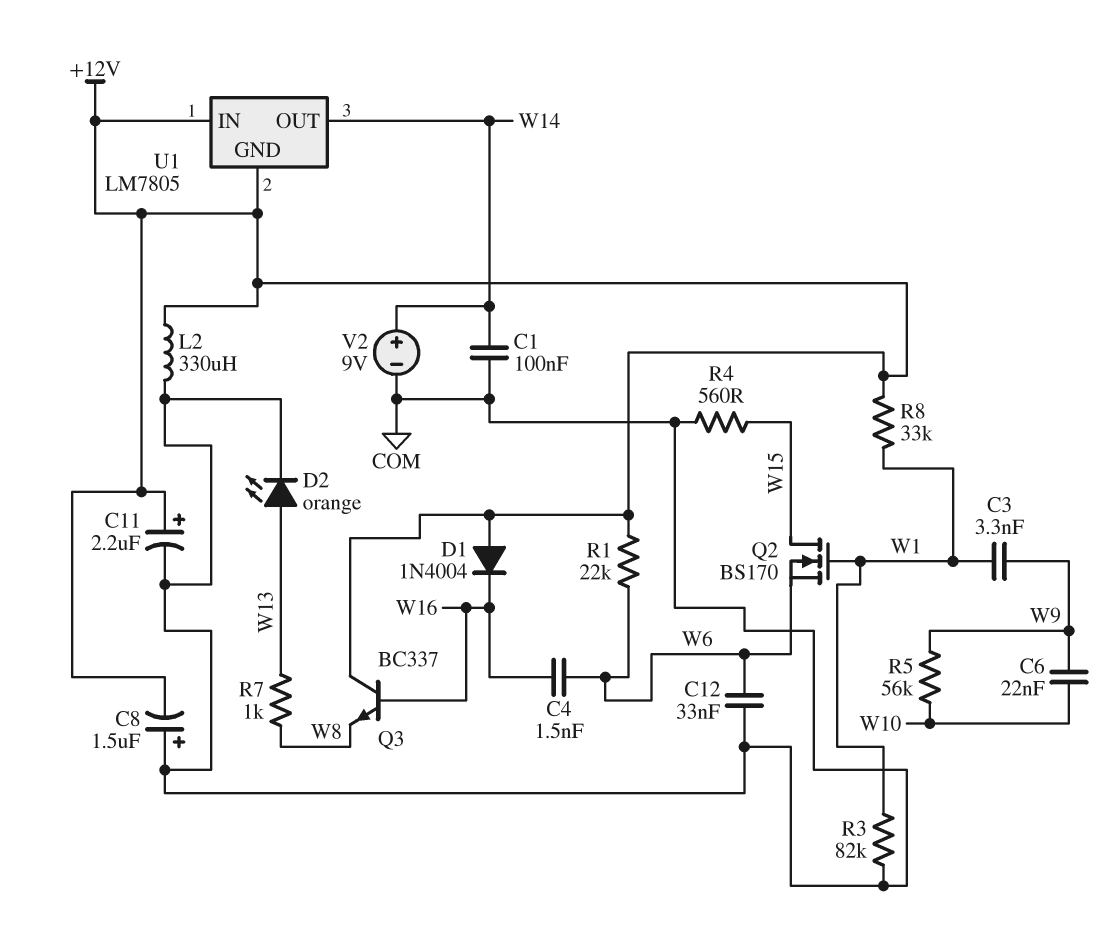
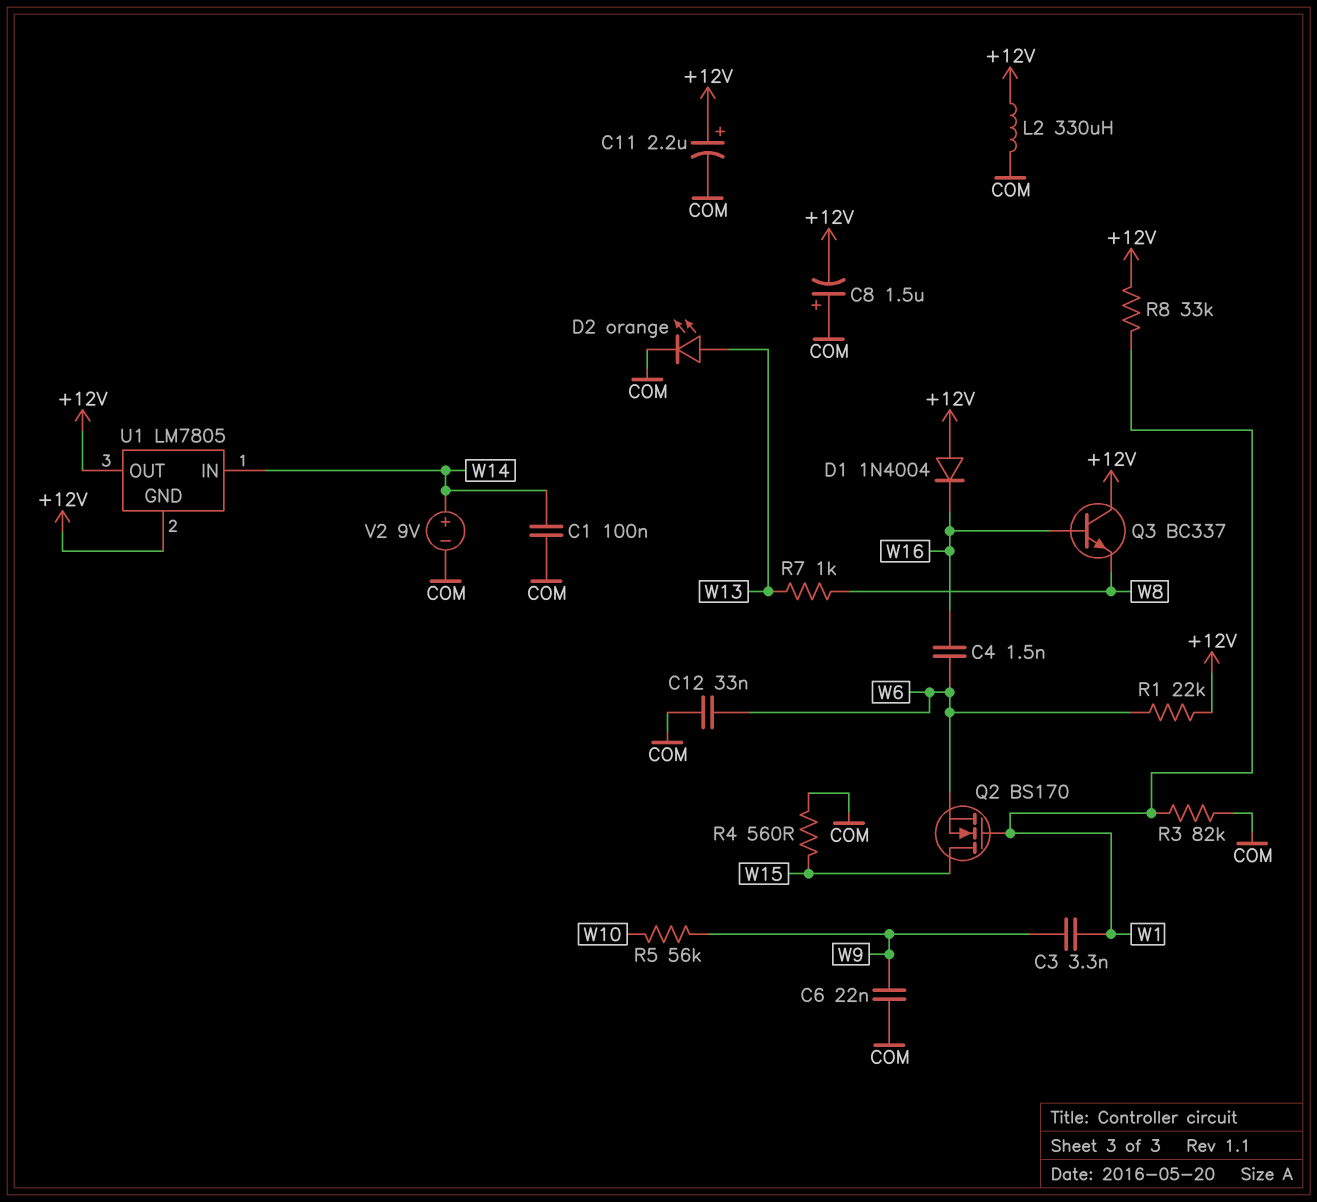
C6: 22nF (W9, W10) -> 22nF (COM, W9)
U1 pin IN: +12V -> W14
U1 pin OUT: W14 -> +12V

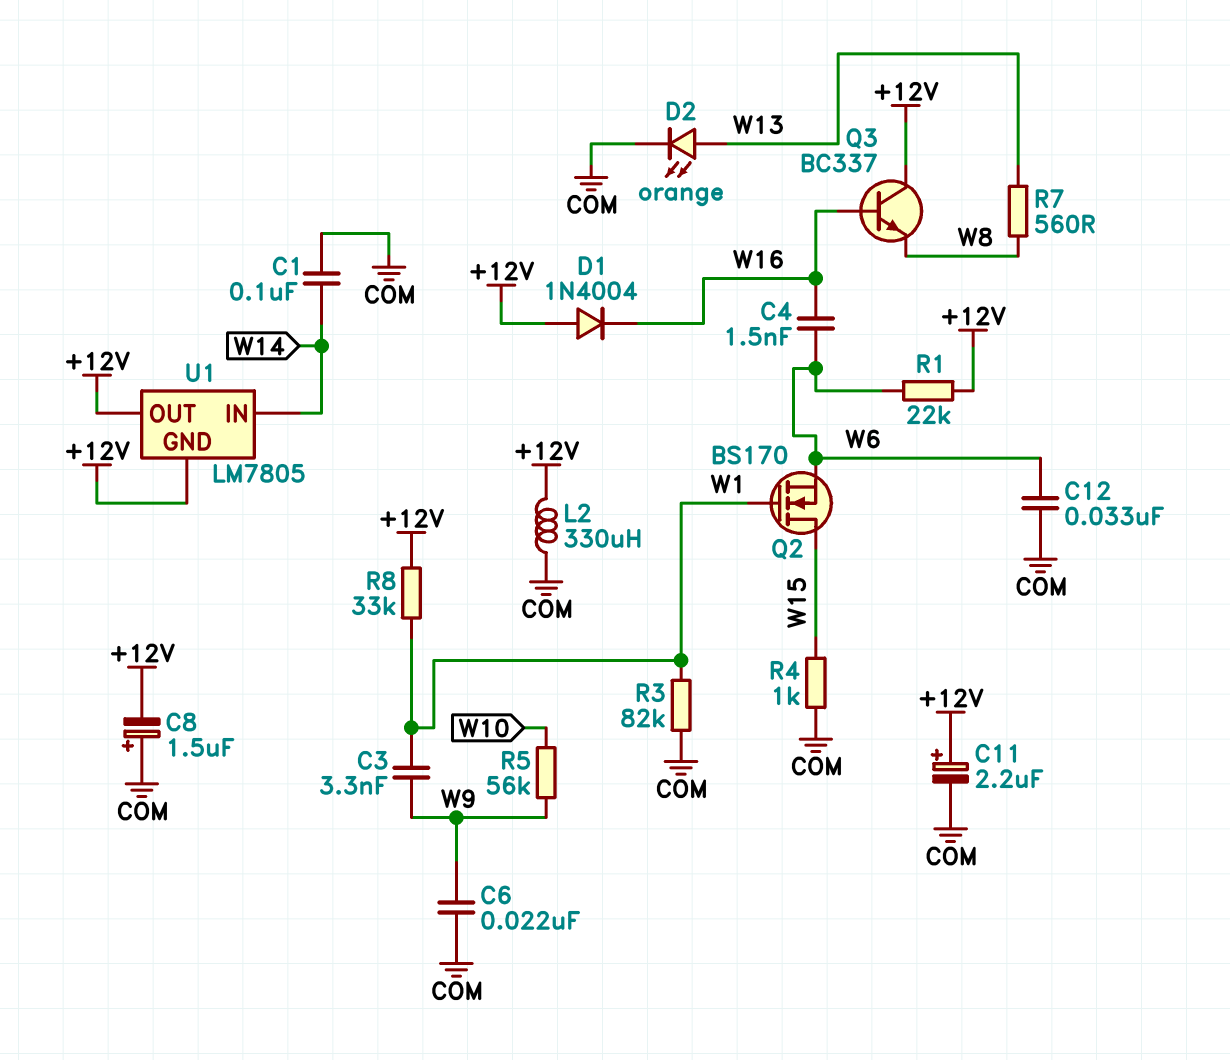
R4: 560 (COM, W15) -> 1k (COM, W15)
R7: 1k (W8, W13) -> 560 (W8, W13)
V2: 9V (plus W14, minus COM) -> none

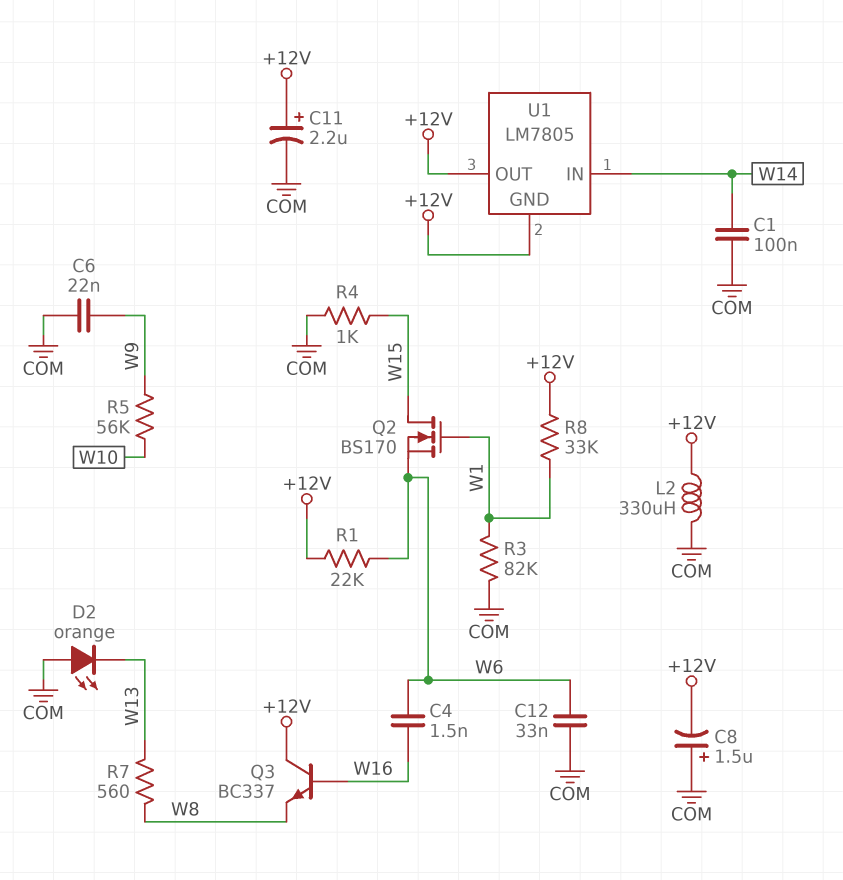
C3: 3.3nF (W1, W9) -> none
D1: diode 1N4004 (A +12V, K W16) -> none
D2: LED orange (A W13, K COM) -> LED orange (A COM, K W13)

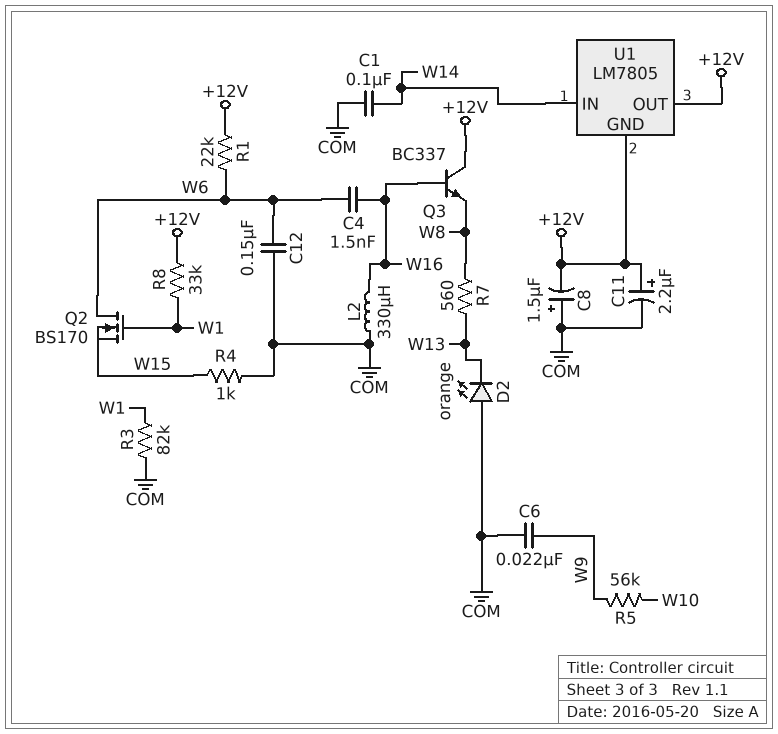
C12: 33nF (COM, W6) -> 150nF (COM, W6)
L2: 330uH (+12V, COM) -> 330uH (COM, W16)
Q2: NMOS BS170 (G W1, D W15, S W6) -> NMOS BS170 (G W1, D W6, S W15)

